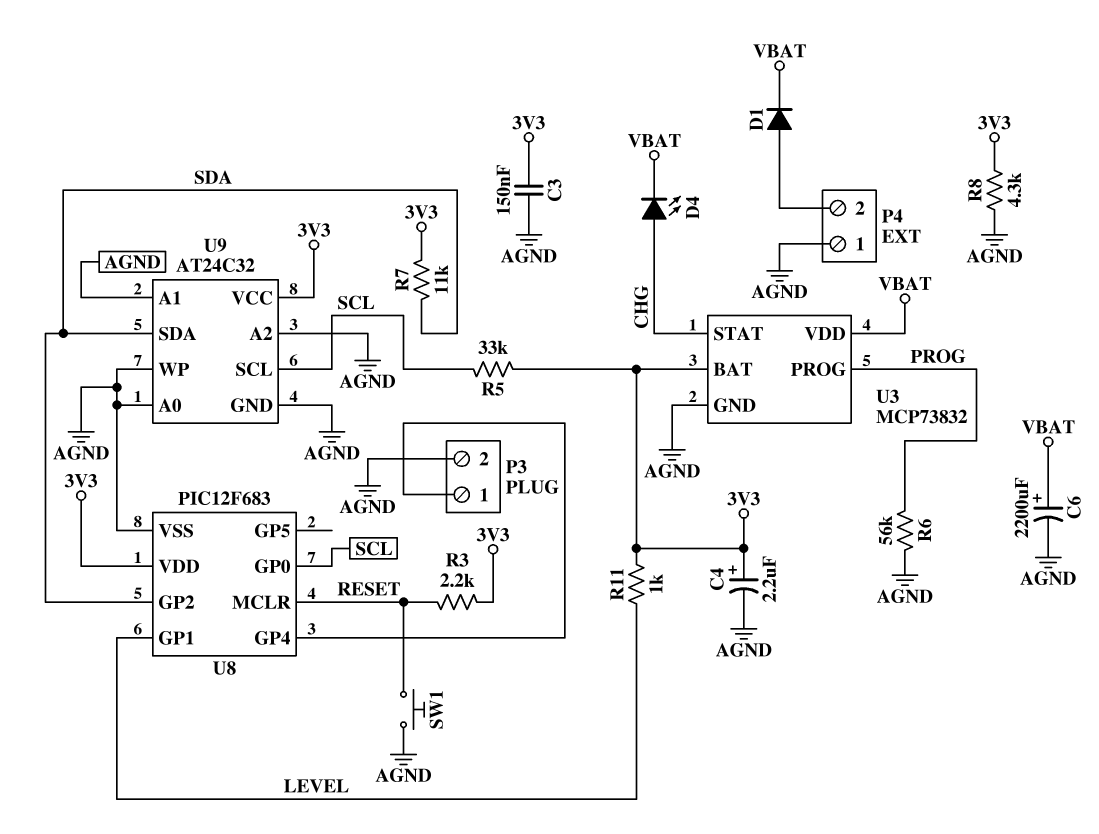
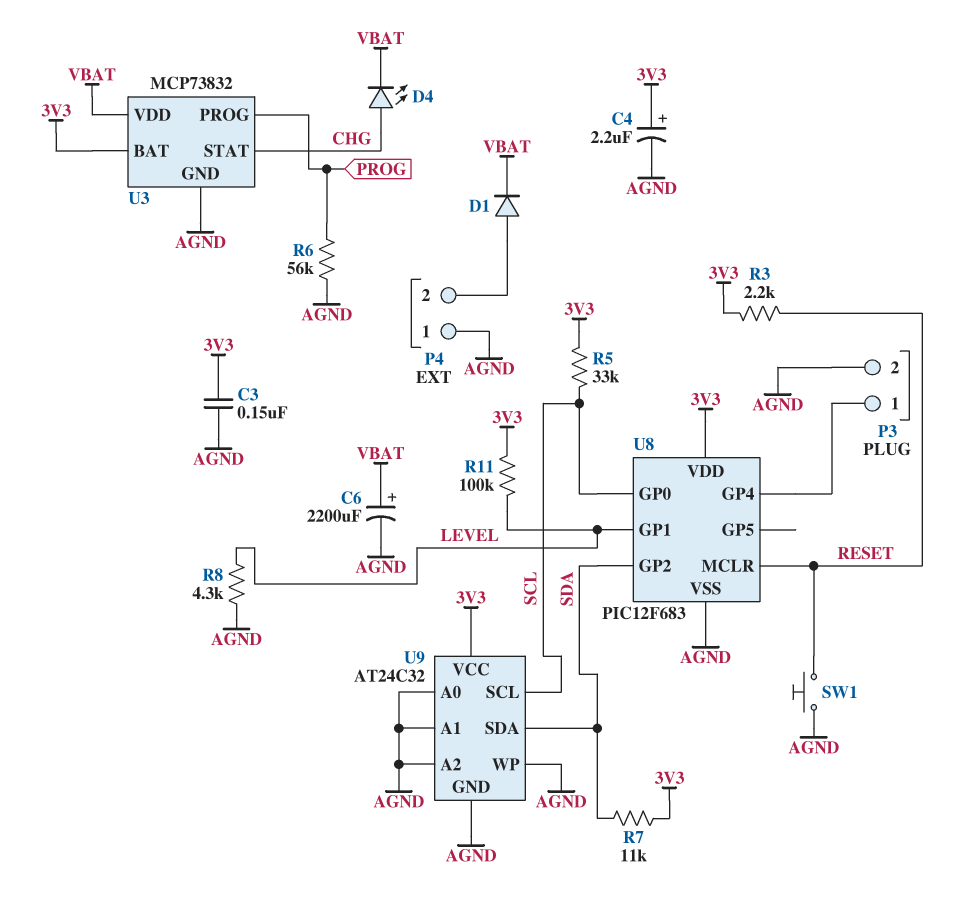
R8: 4.3k (3V3, AGND) -> 4.3k (AGND, LEVEL)
R11: 1k (3V3, LEVEL) -> 100k (3V3, LEVEL)

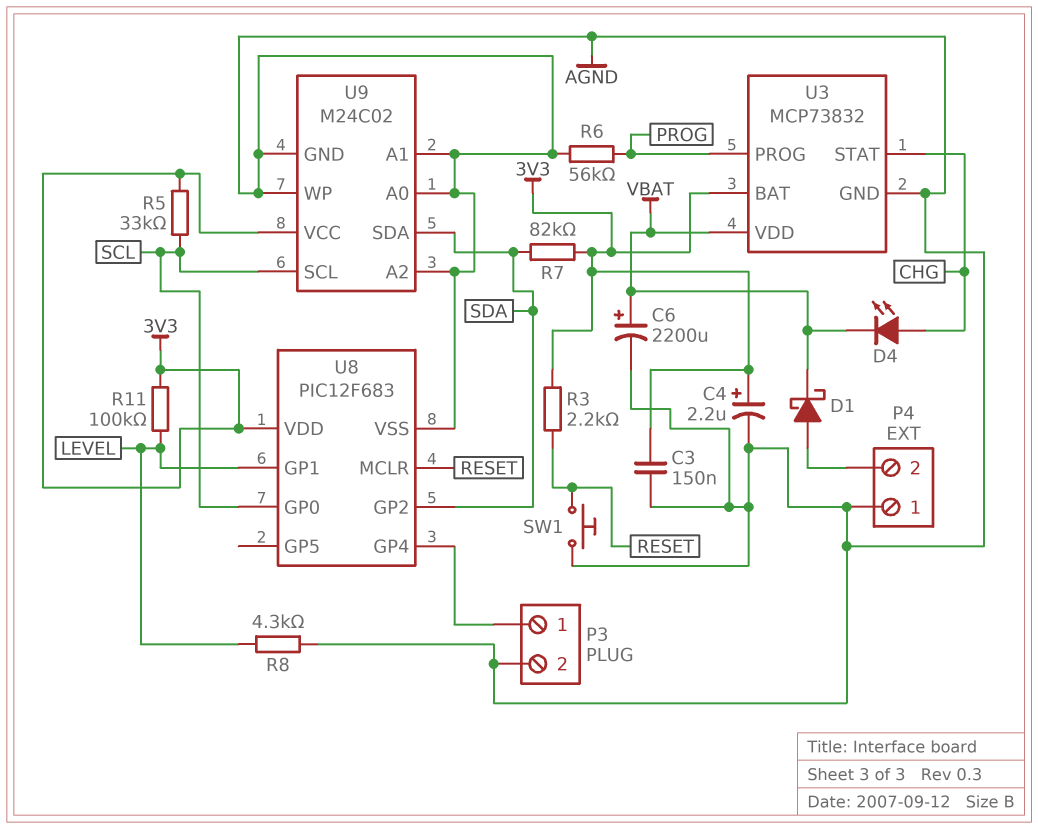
D1: diode (A P4/2, K VBAT) -> schottky (A P4/2, K VBAT)
R7: 11k (3V3, SDA) -> 82k (3V3, SDA)
U9: AT24C32 -> M24C02

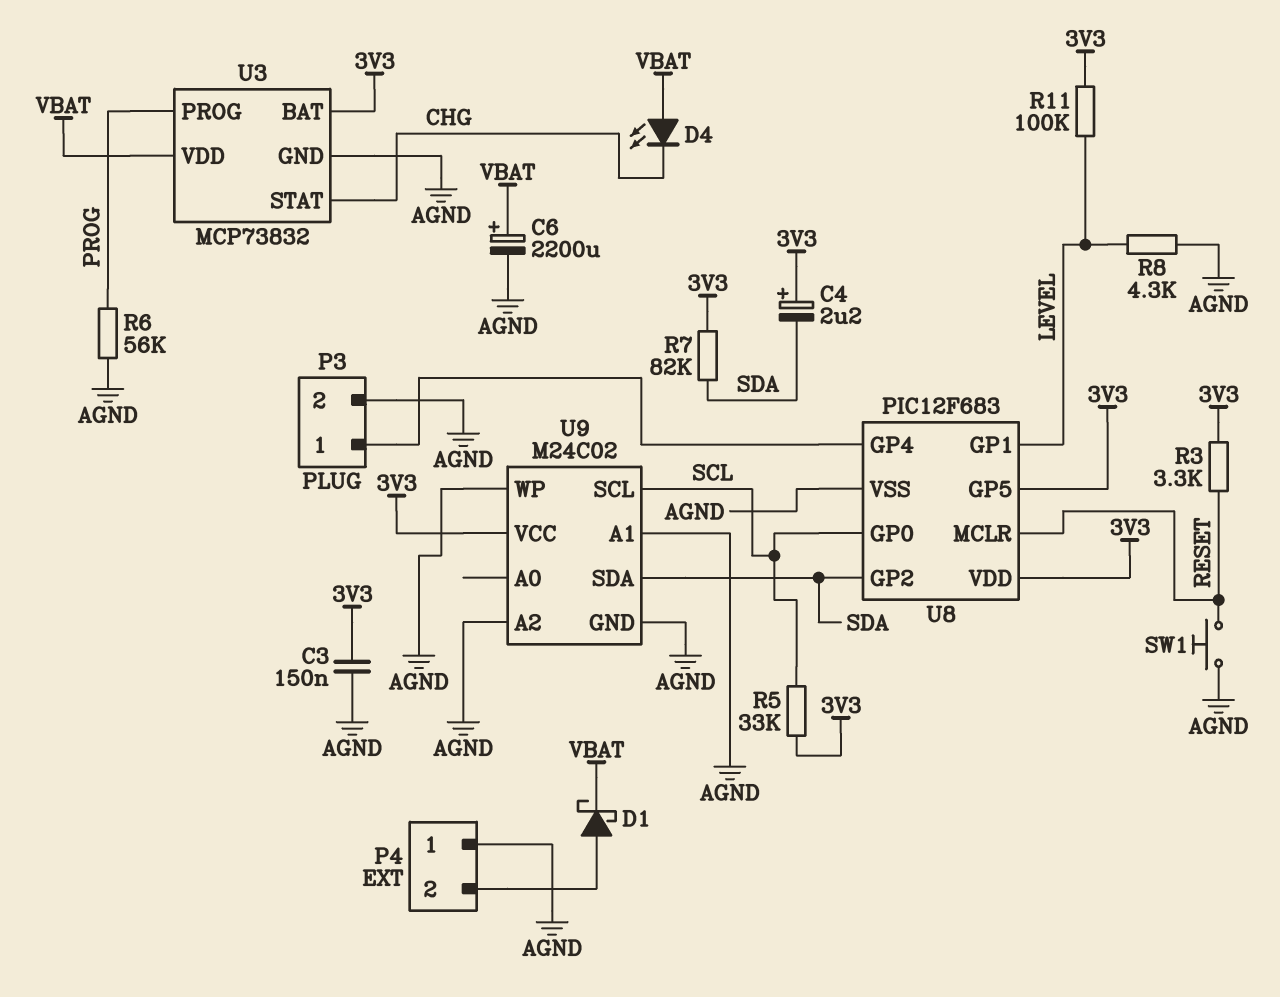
C4: 2.2uF (plus 3V3, minus AGND) -> 2.2uF (plus 3V3, minus SDA)
D4: LED (A CHG, K VBAT) -> LED (A VBAT, K CHG)
R3: 2.2k (3V3, RESET) -> 3.3k (3V3, RESET)
U8 pin GP5: none -> 3V3
U9 pin A0: AGND -> none

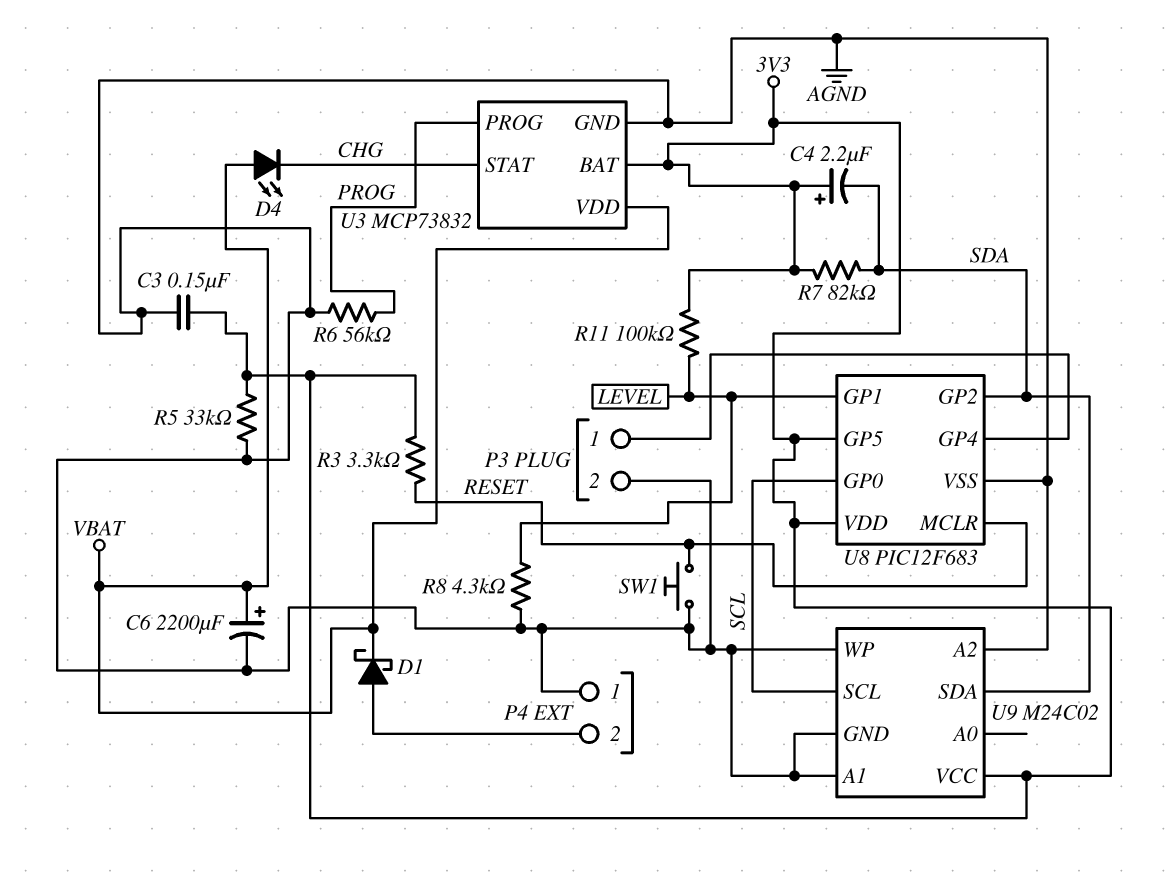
R5: 33k (3V3, SCL) -> 33k (3V3, AGND)

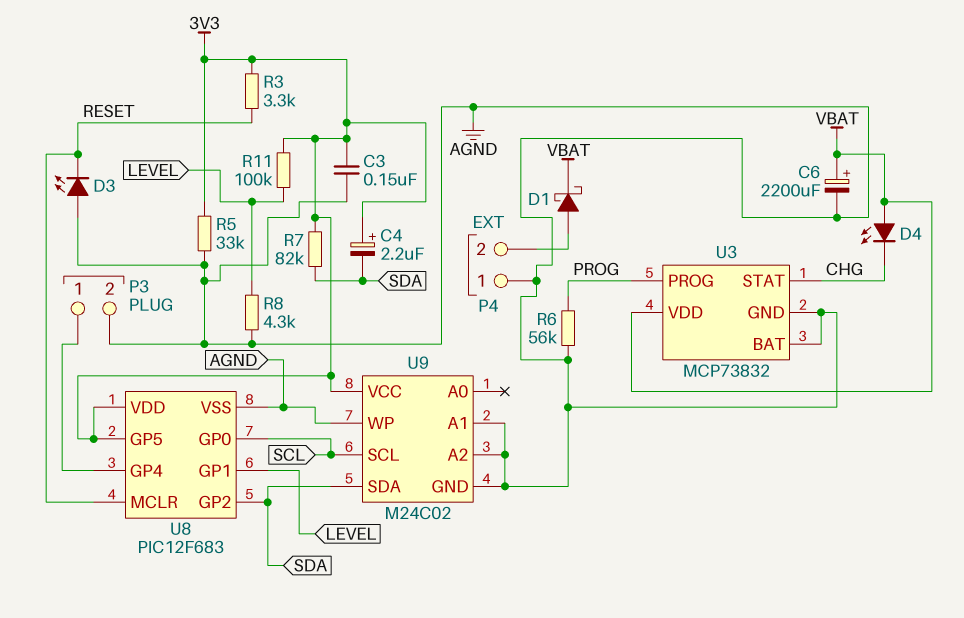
D3: none -> LED (A AGND, K RESET)
SW1: button (AGND, RESET) -> none
U3 pin BAT: 3V3 -> AGND

